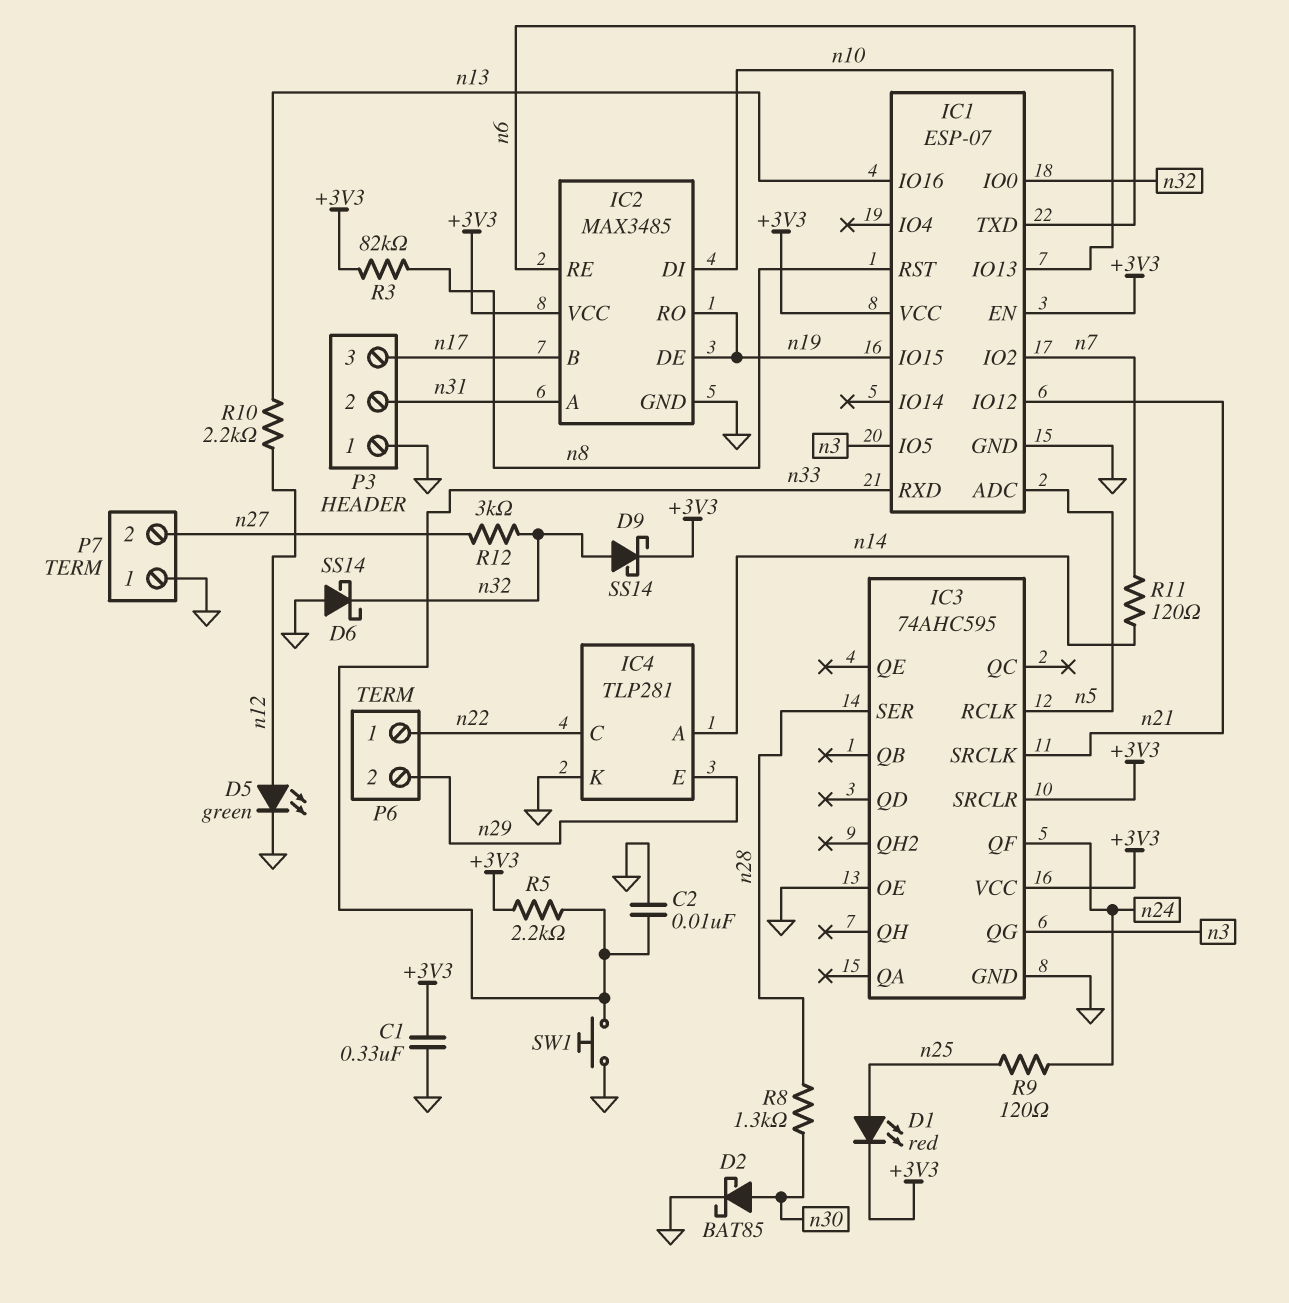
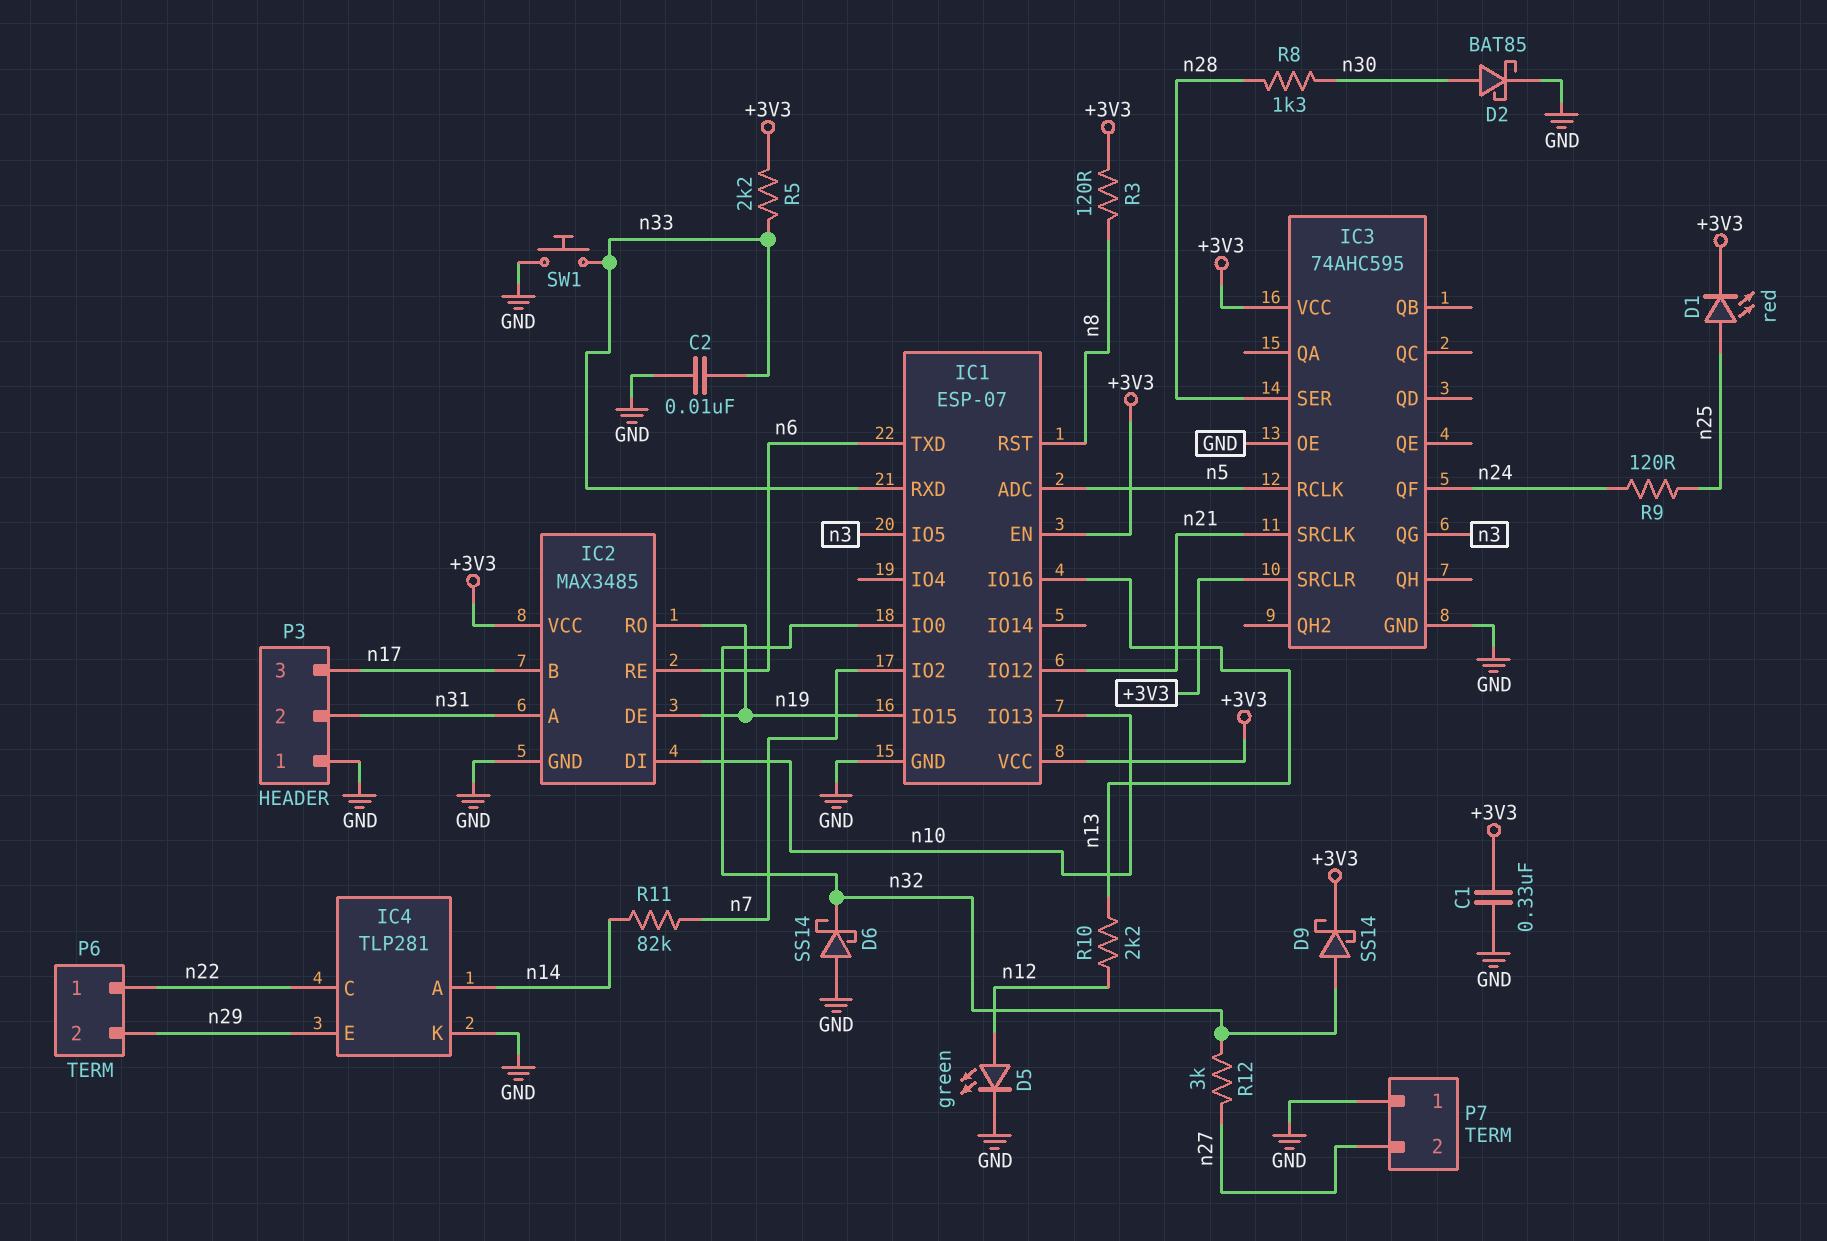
R3: 82k (+3V3, n8) -> 120 (+3V3, n8)
R11: 120 (n7, n14) -> 82k (n7, n14)

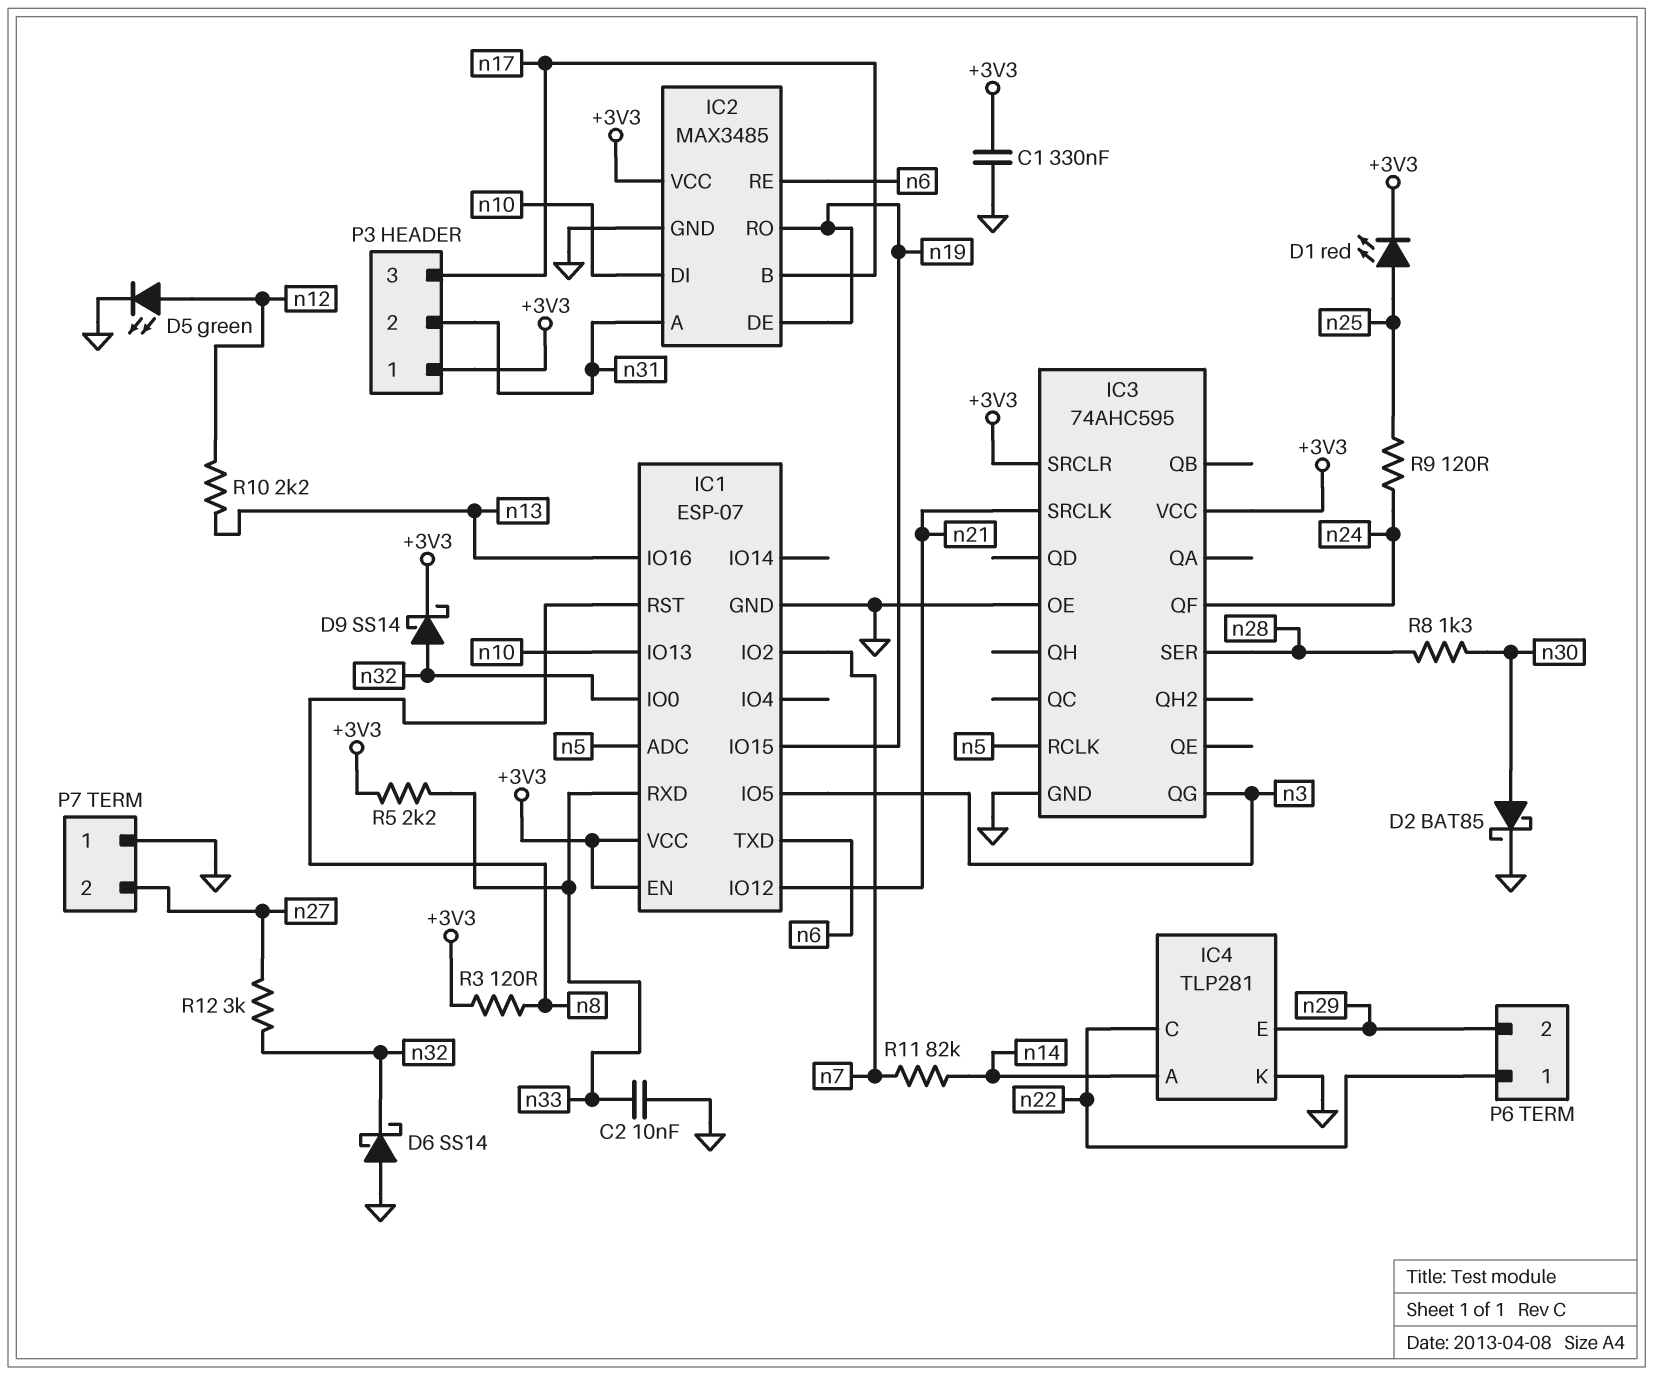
P3 pin 1: GND -> +3V3
SW1: button (GND, n33) -> none

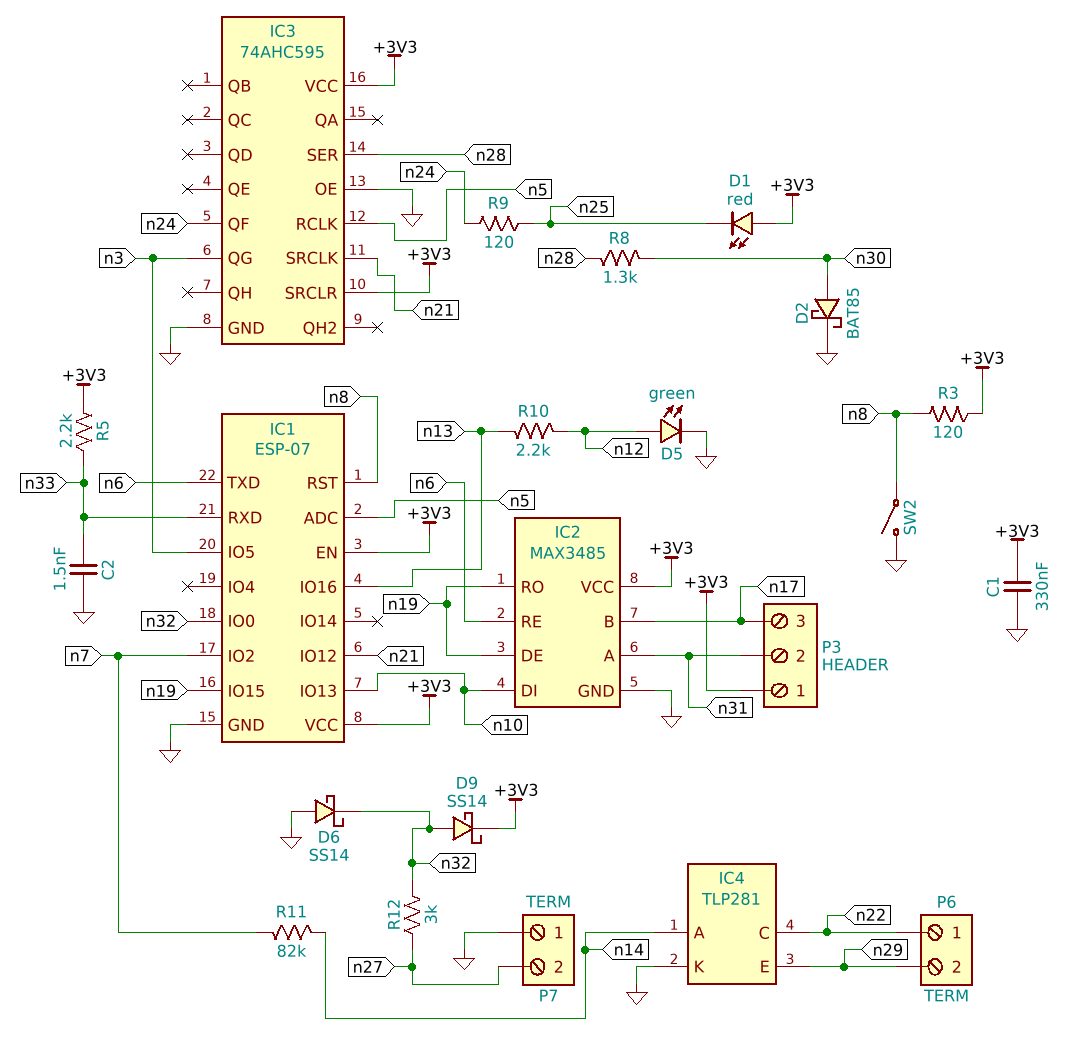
C2: 10nF (GND, n33) -> 1.5nF (GND, n33)
D1: LED red (A n25, K +3V3) -> LED red (A +3V3, K n25)
SW2: none -> switch (GND, n8)

